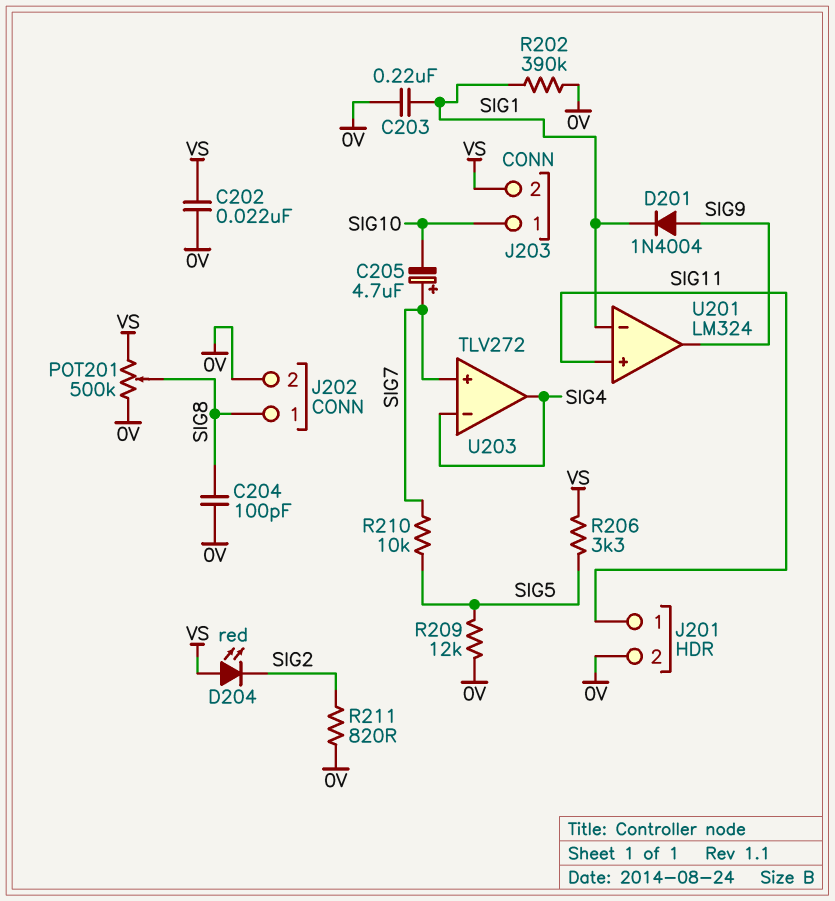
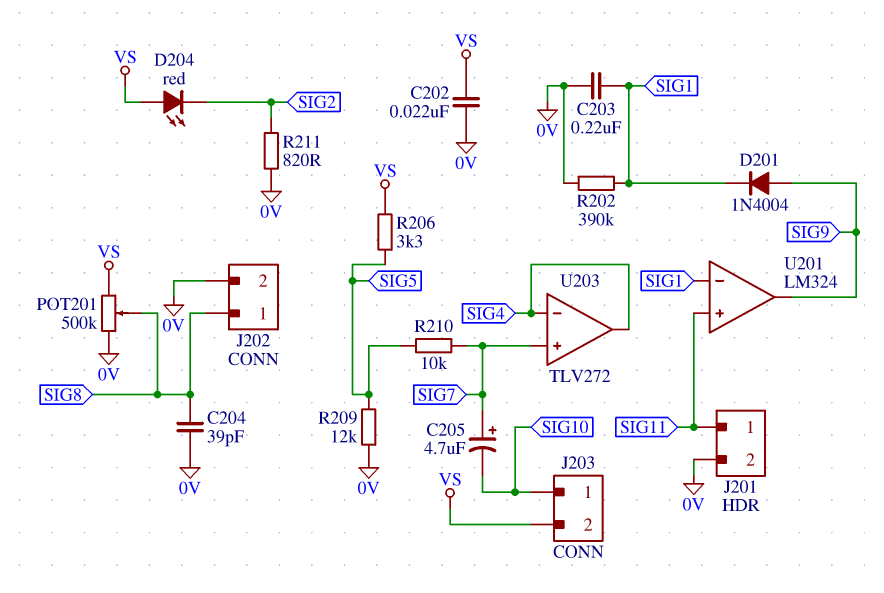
C204: 100pF (0V, SIG8) -> 39pF (0V, SIG8)

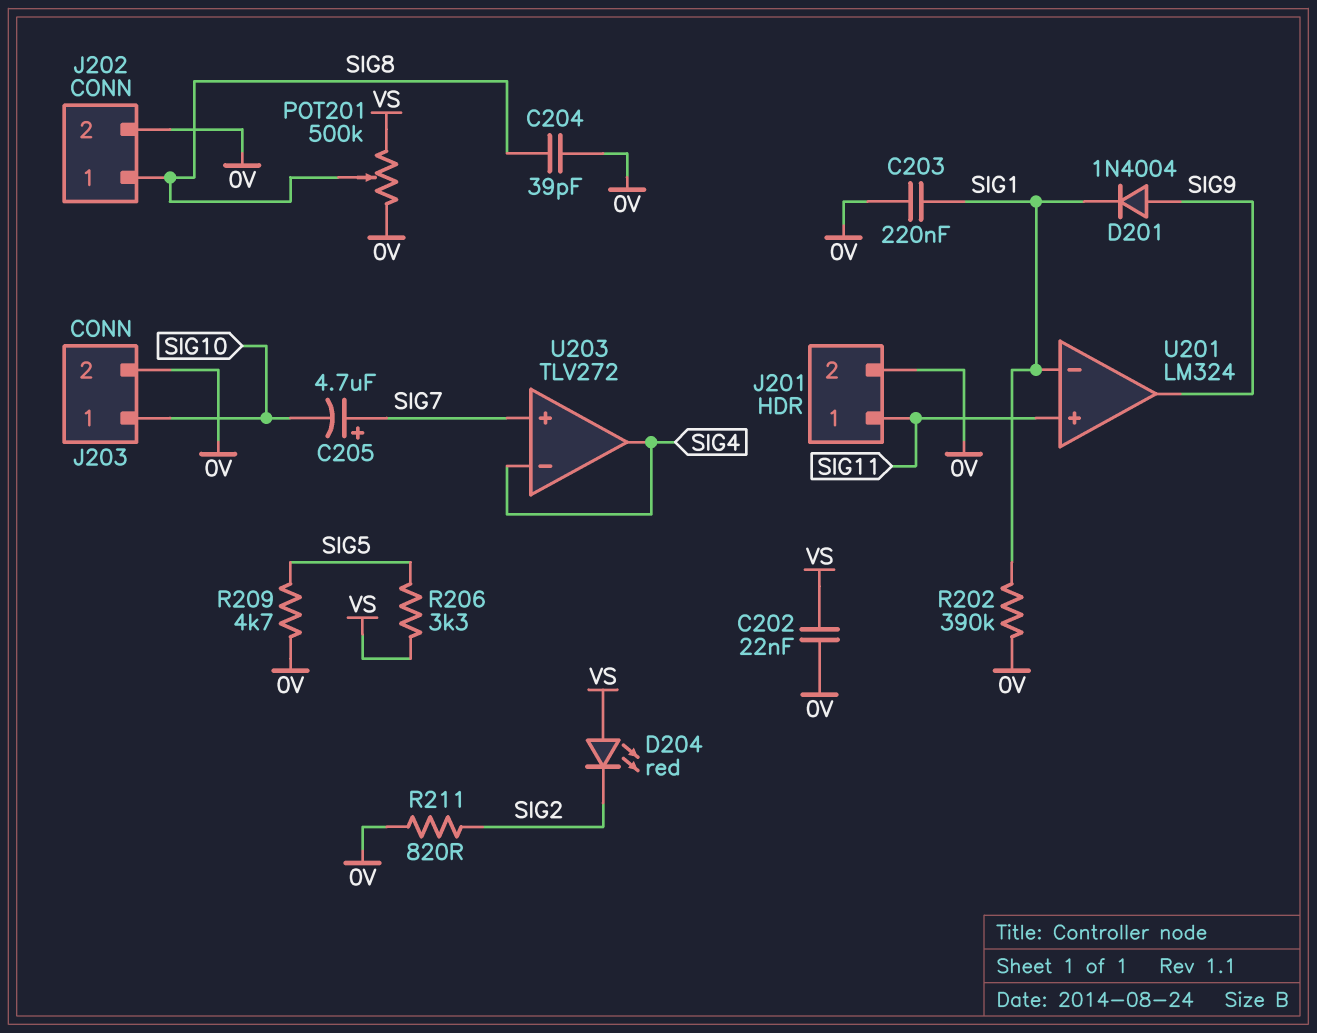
J203 pin 2: VS -> 0V
R209: 12k (0V, SIG5) -> 4.7k (0V, SIG5)
R210: 10k (SIG5, SIG7) -> none

